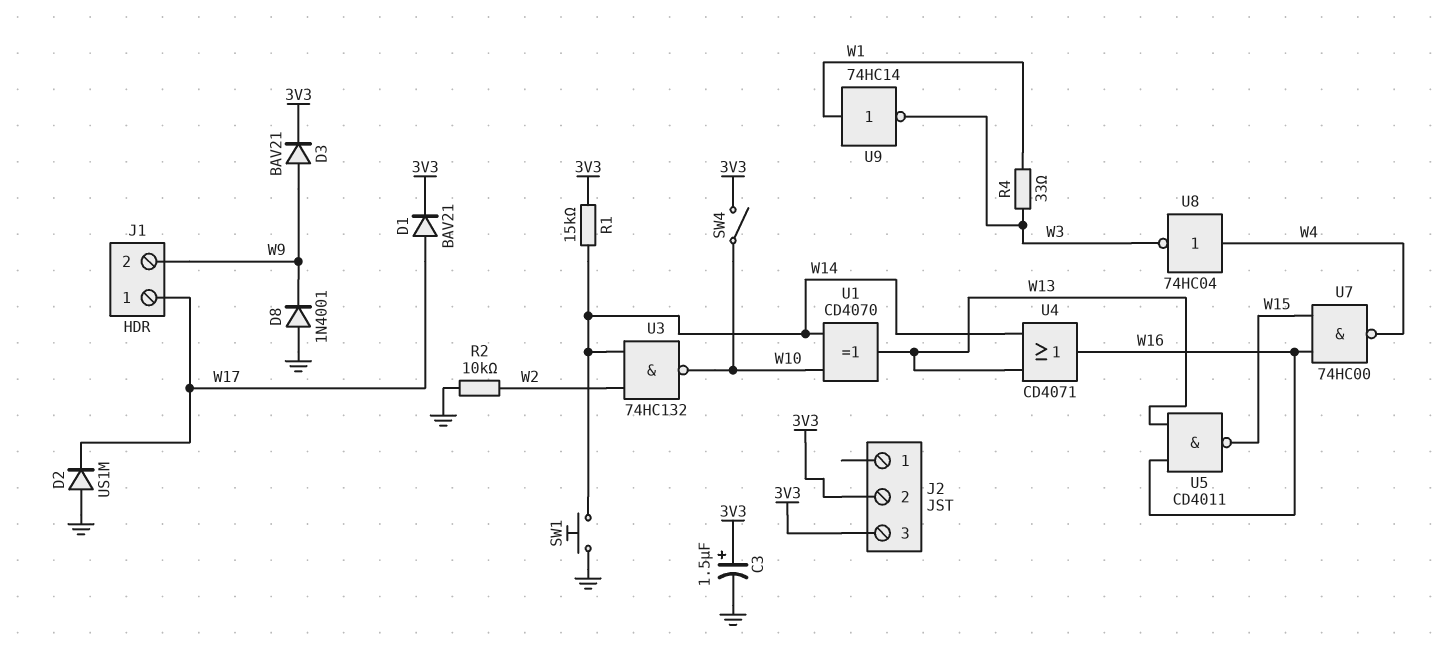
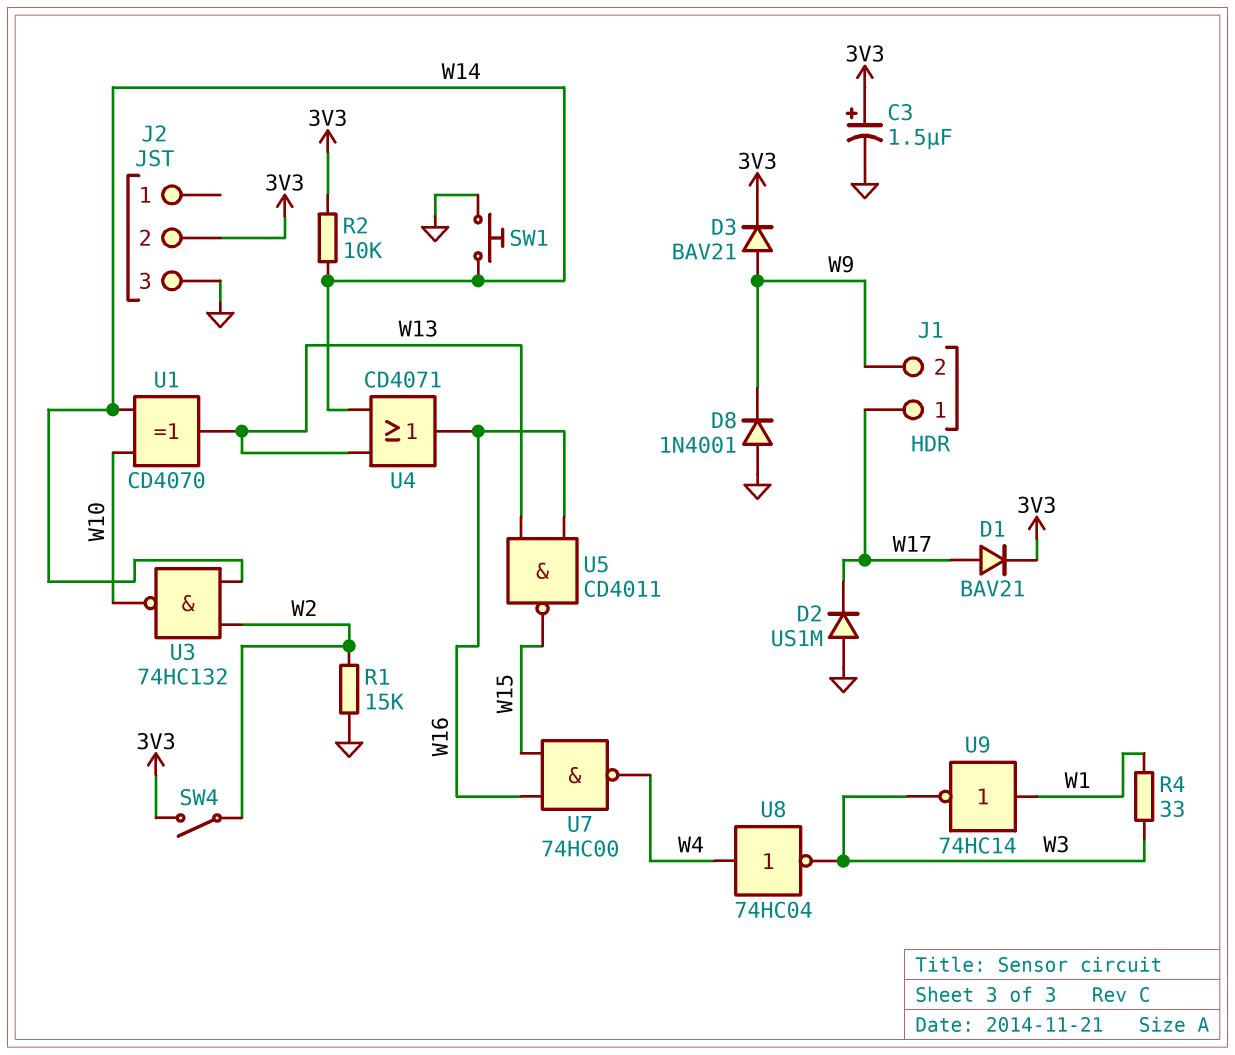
J2 pin 3: 3V3 -> GND
R1: 15k (3V3, W14) -> 15k (GND, W2)
R2: 10k (GND, W2) -> 10k (3V3, W14)
SW4: switch (3V3, W10) -> switch (3V3, W2)

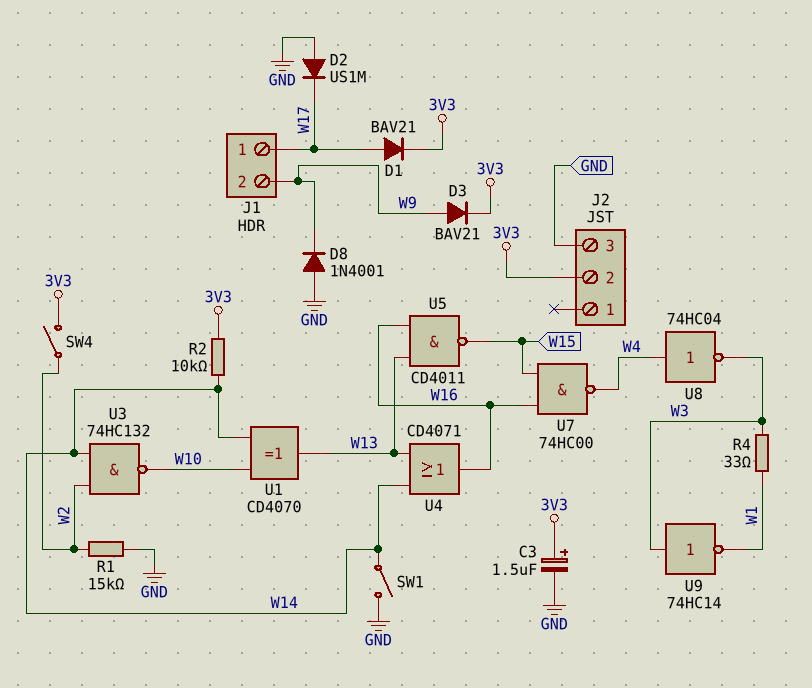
SW1: button (GND, W14) -> switch (GND, W14)
U9: NOT 74HC14 (in W1, out W3) -> NOT 74HC14 (in W3, out W1)

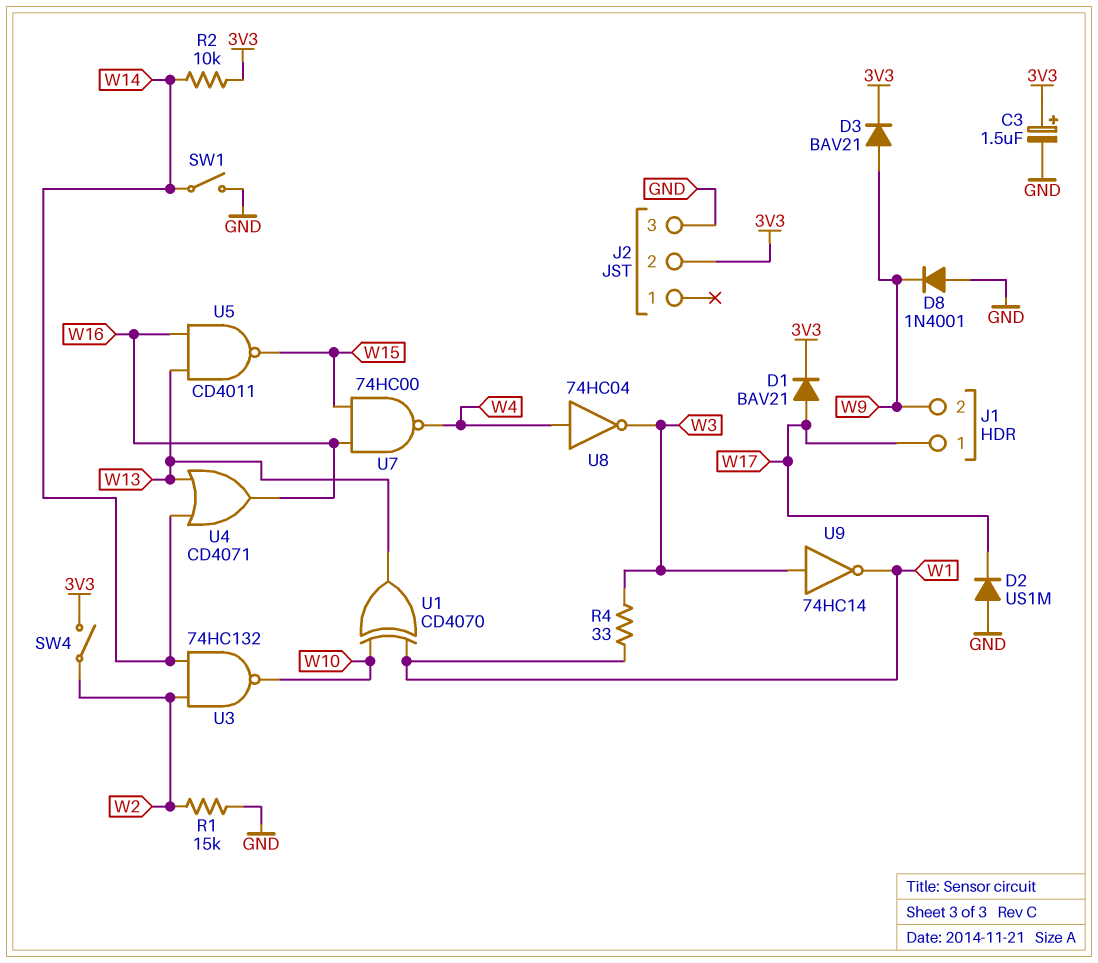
U1: XOR CD4070 (in W10, in W14, out W13) -> XOR CD4070 (in W1, in W10, out W13)

